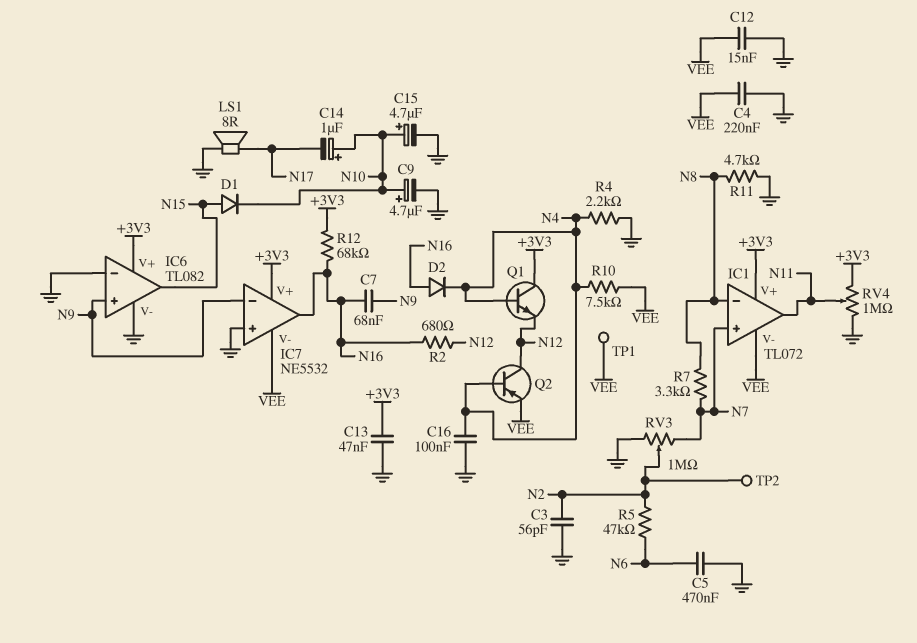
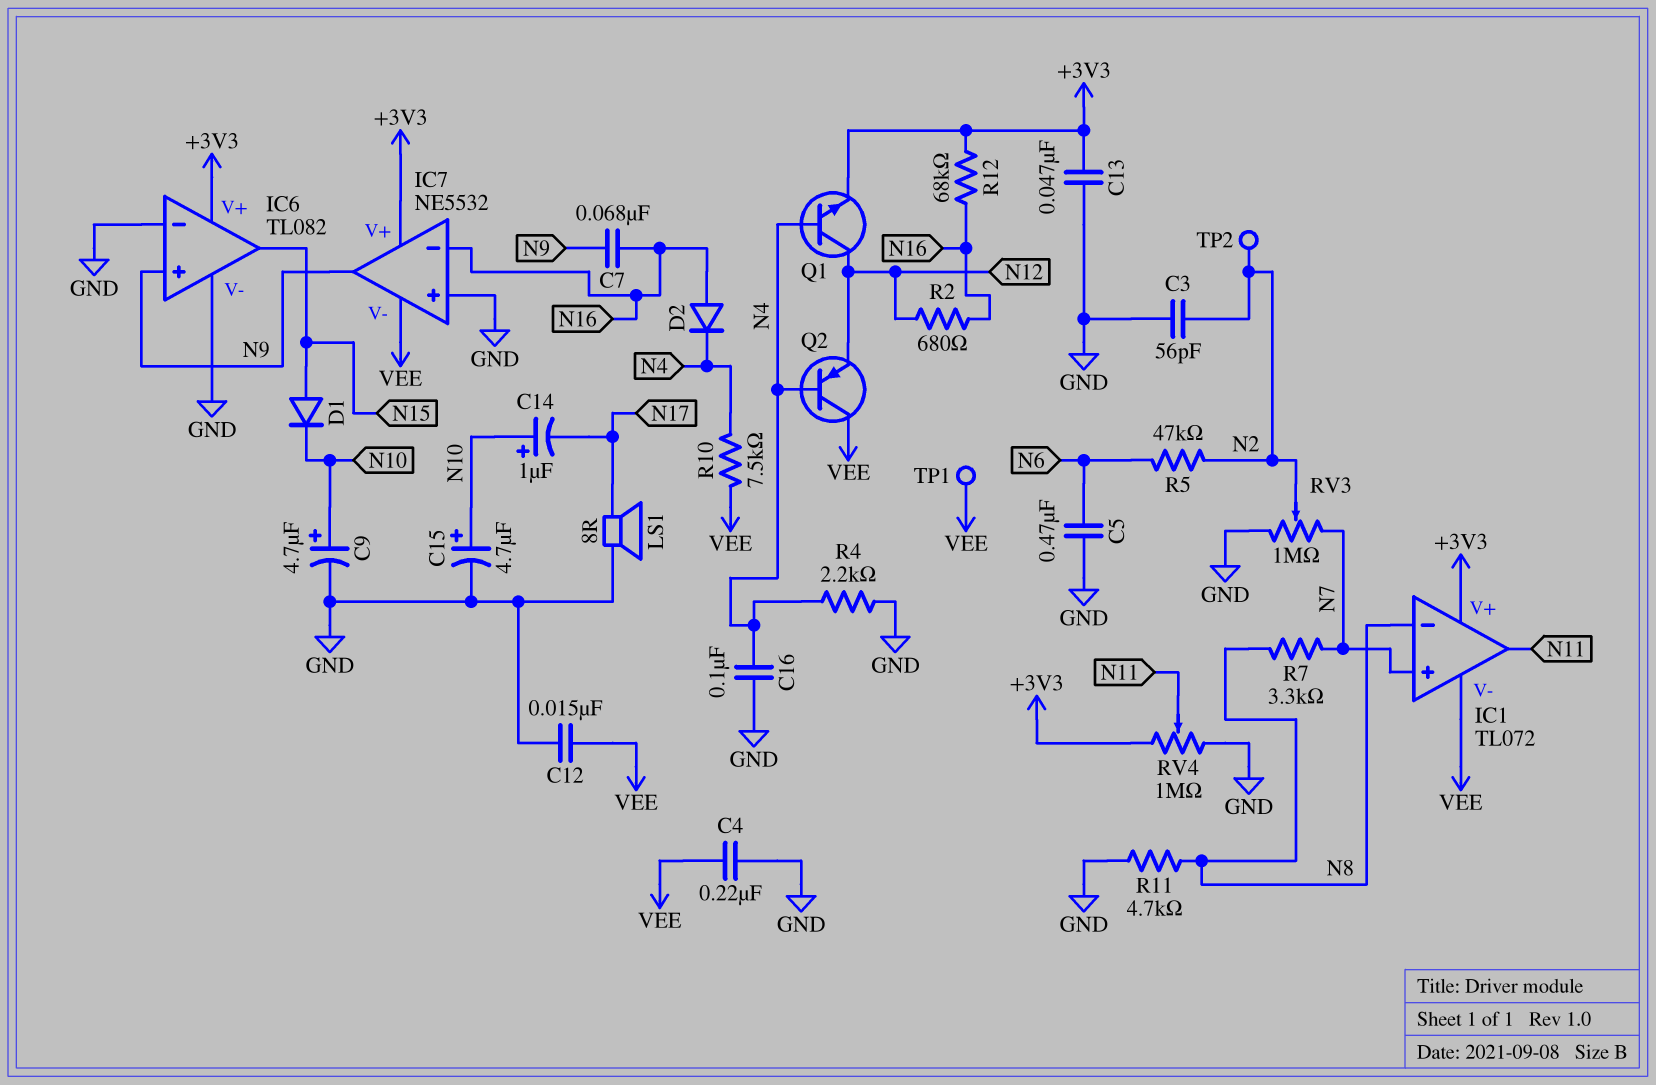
IC7 pin in-: N9 -> N16
IC7 pin out: N16 -> N9
Q1: NPN (B N4, C +3V3, E N12) -> NPN (B N4, C N12, E +3V3)
Q2: PNP (B N4, C N12, E VEE) -> PNP (B N4, C VEE, E N12)

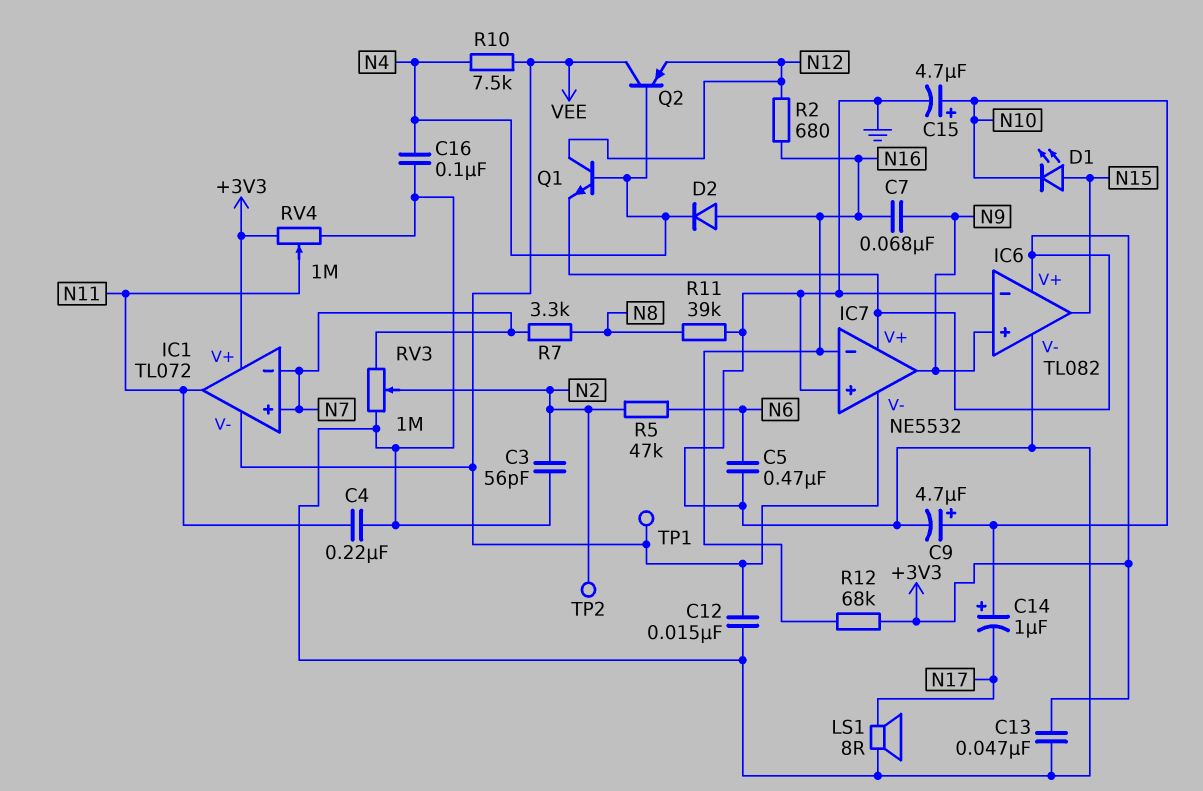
C4: 220nF (GND, VEE) -> 220nF (GND, N11)
D1: diode (A N15, K N10) -> LED (A N15, K N10)
IC1 pin in-: N8 -> N7
R4: 2.2k (GND, N4) -> none
R11: 4.7k (GND, N8) -> 39k (GND, N8)

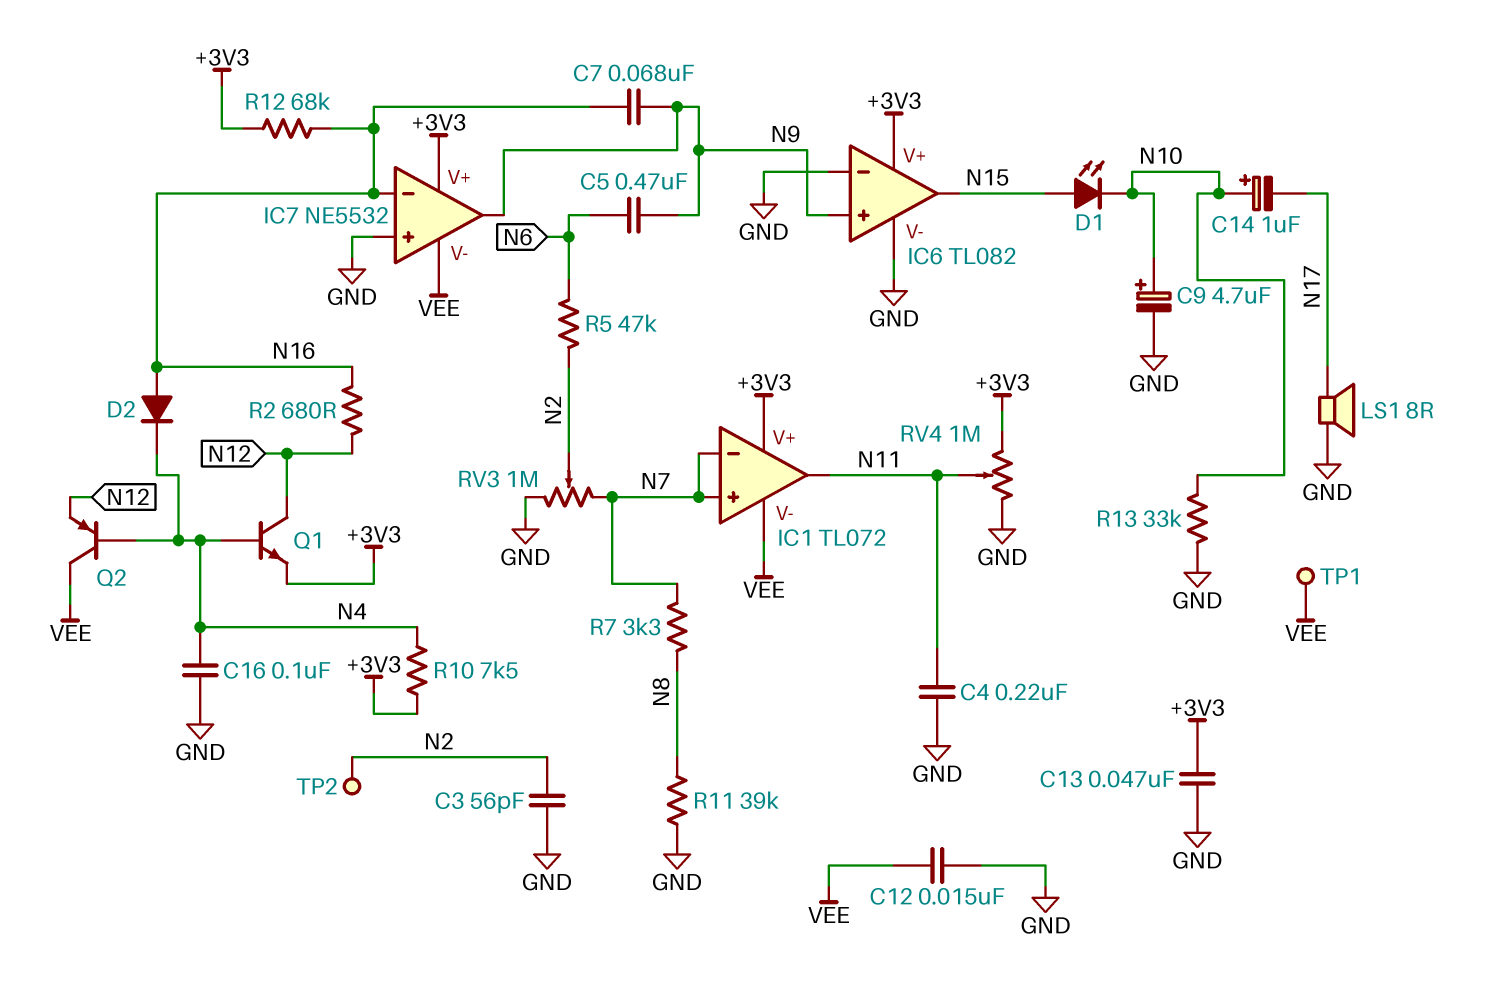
C5: 470nF (GND, N6) -> 470nF (N6, N9)
C15: 4.7uF (plus N10, minus GND) -> none
R10: 7.5k (N4, VEE) -> 7.5k (+3V3, N4)
R13: none -> 33k (GND, N10)

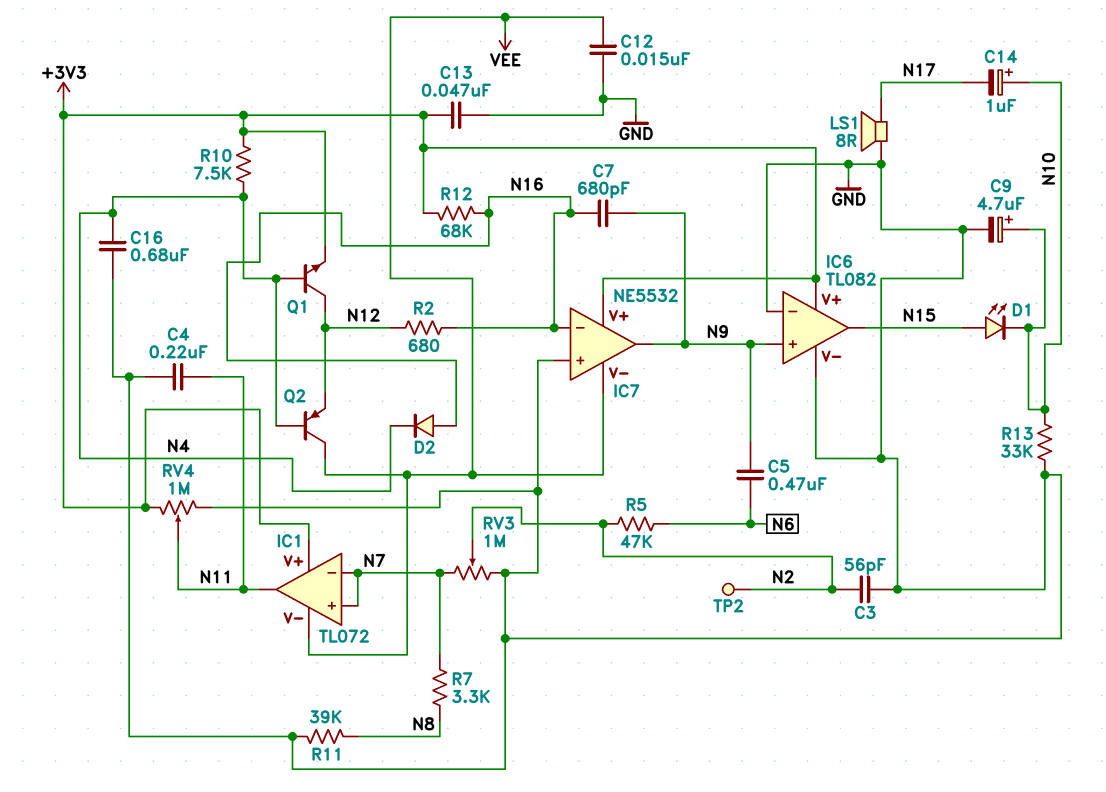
C7: 68nF (N9, N16) -> 680pF (N9, N16)
C16: 100nF (GND, N4) -> 680nF (GND, N4)
TP1: test point (VEE) -> none

